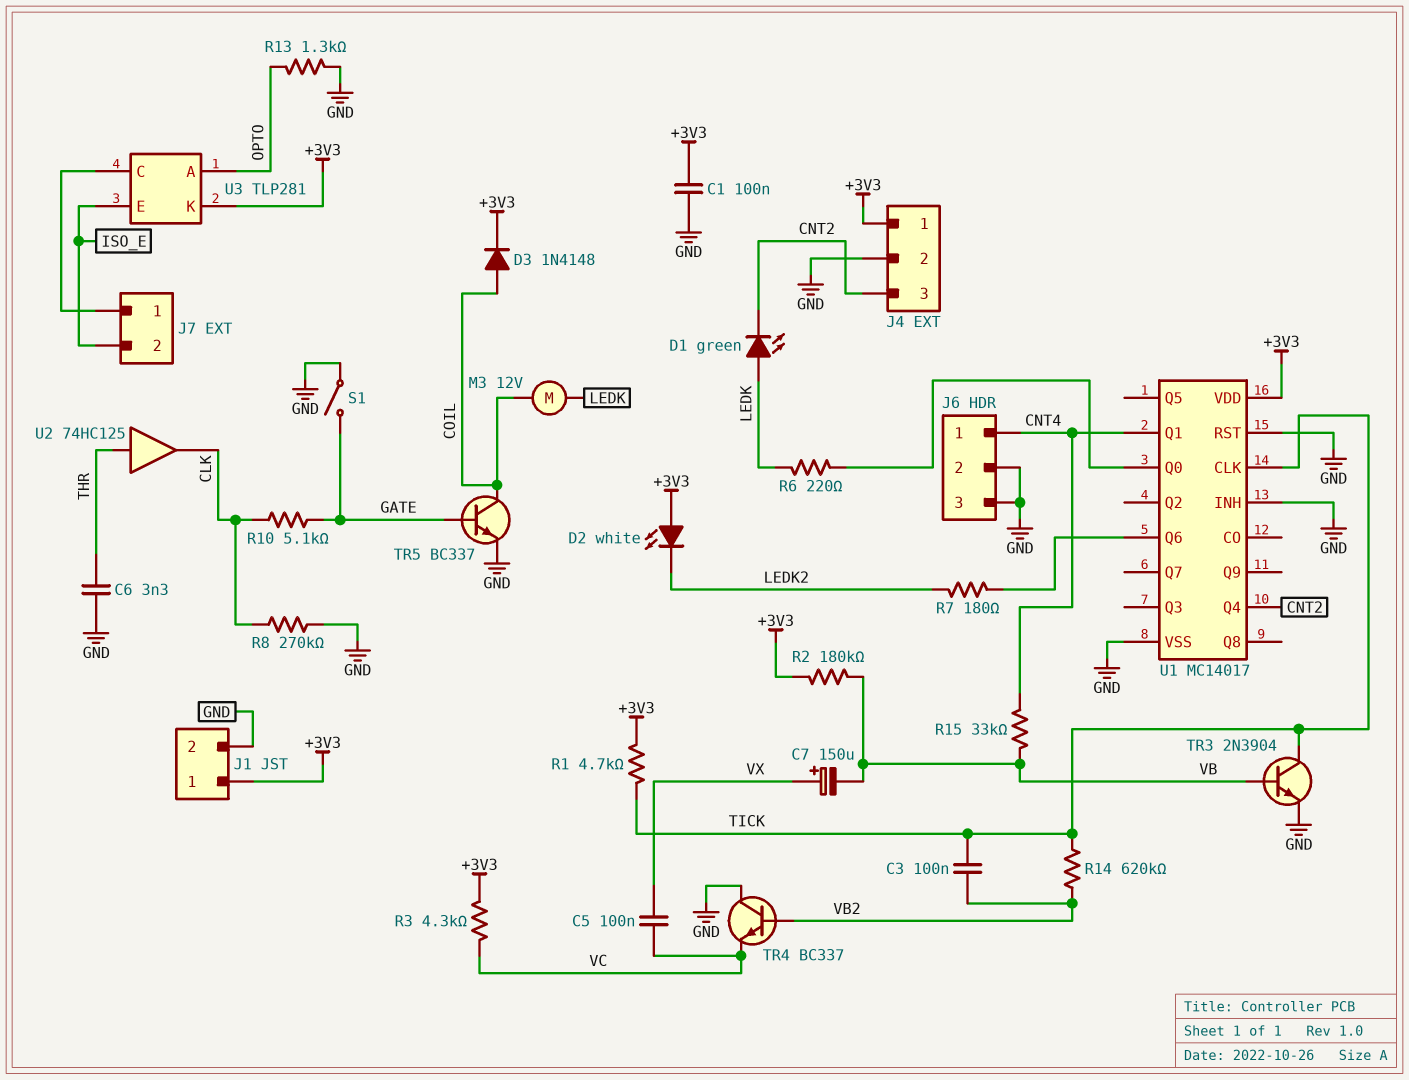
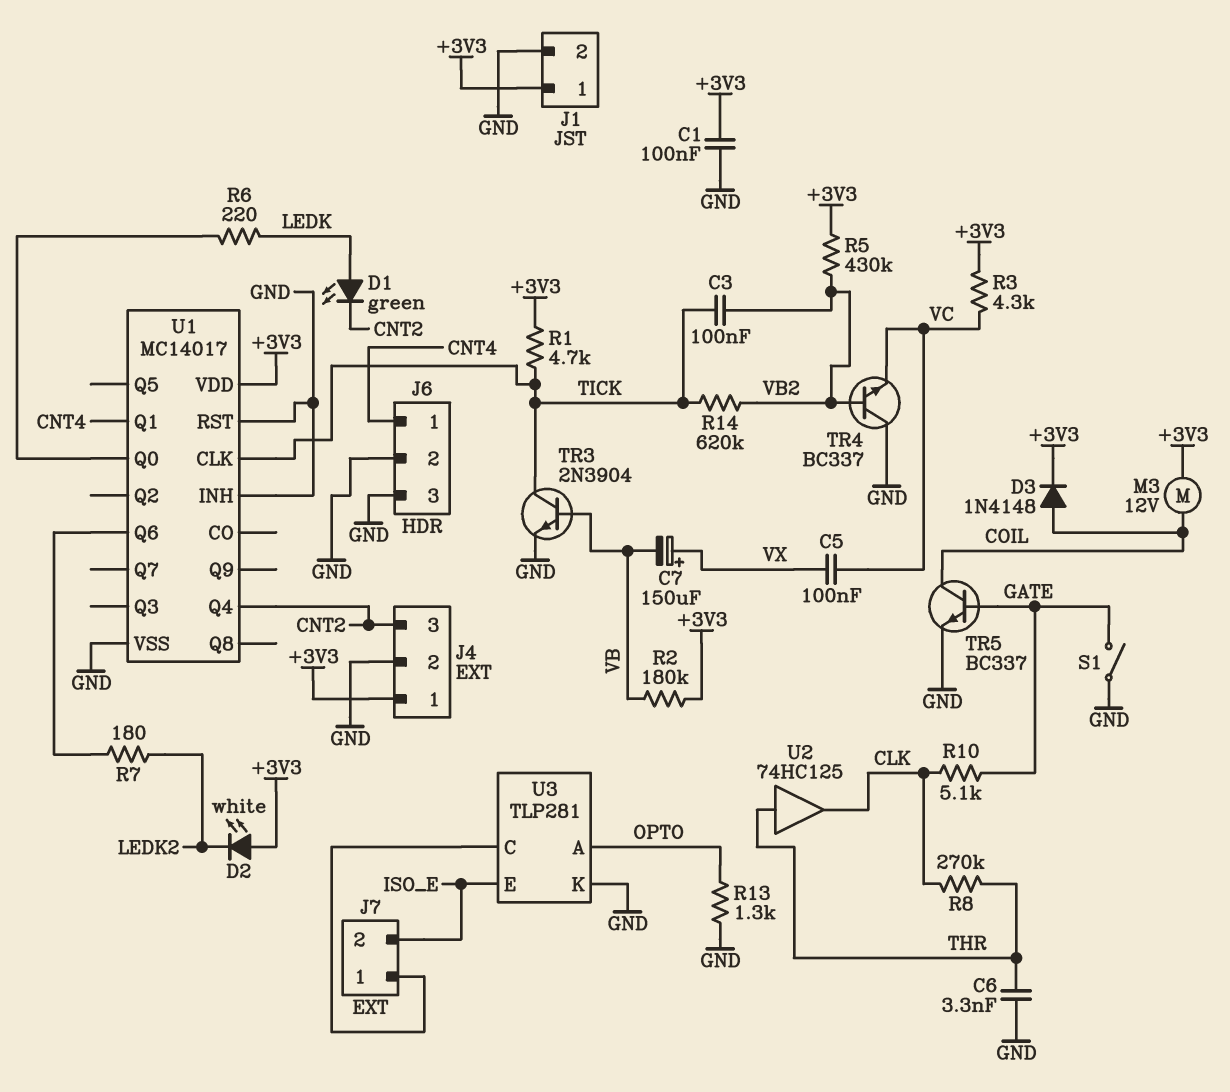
M3: motor 12V (COIL, LEDK) -> motor 12V (+3V3, COIL)
R5: none -> 430k (+3V3, VB2)
R8: 270k (CLK, GND) -> 270k (CLK, THR)
R15: 33k (CNT4, VB) -> none
U3 pin K: +3V3 -> GND

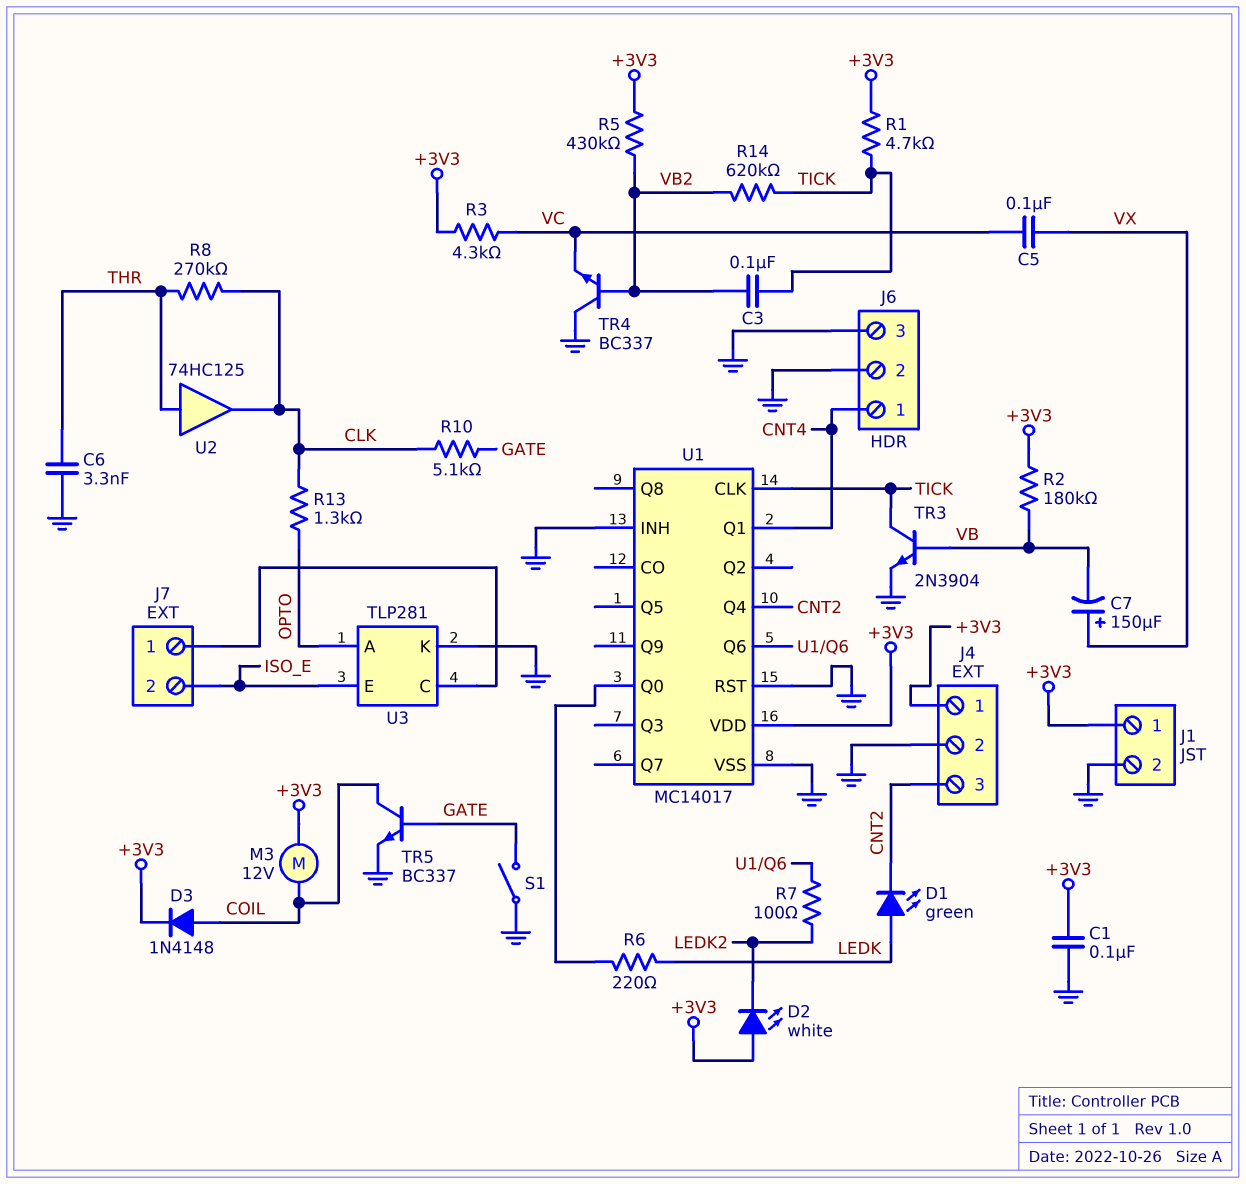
R7: 180 (LEDK2, U1/Q6) -> 100 (LEDK2, U1/Q6)
R13: 1.3k (GND, OPTO) -> 1.3k (CLK, OPTO)

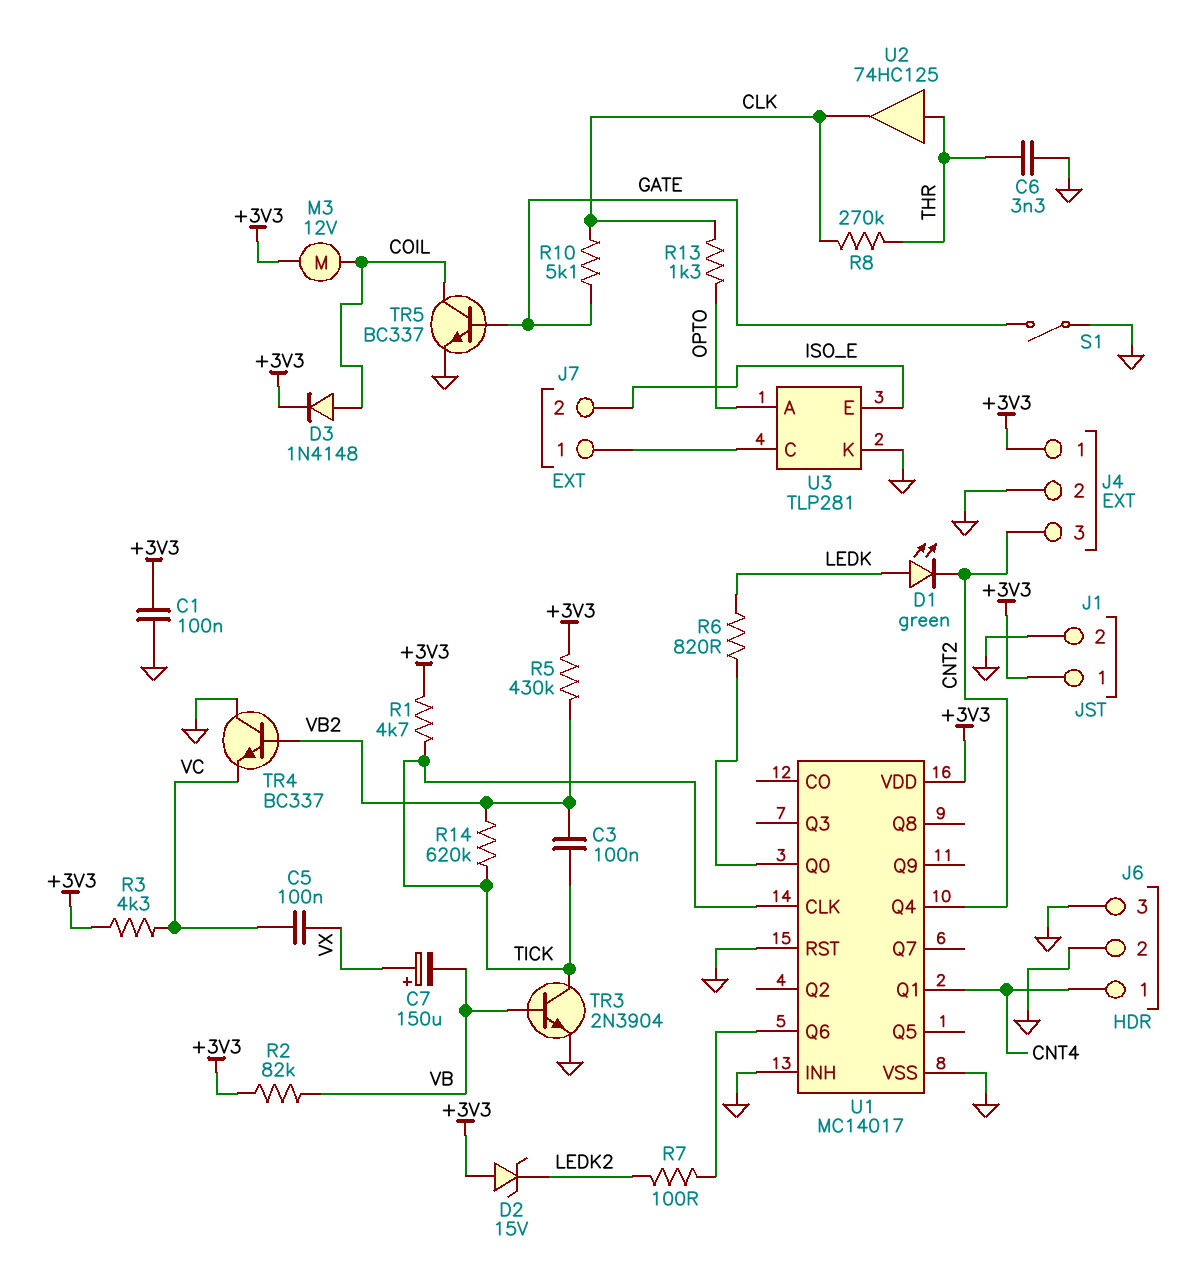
D2: LED white (A +3V3, K LEDK2) -> zener 15V (A +3V3, K LEDK2)
R2: 180k (+3V3, VB) -> 82k (+3V3, VB)
R6: 220 (LEDK, U1/Q0) -> 820 (LEDK, U1/Q0)

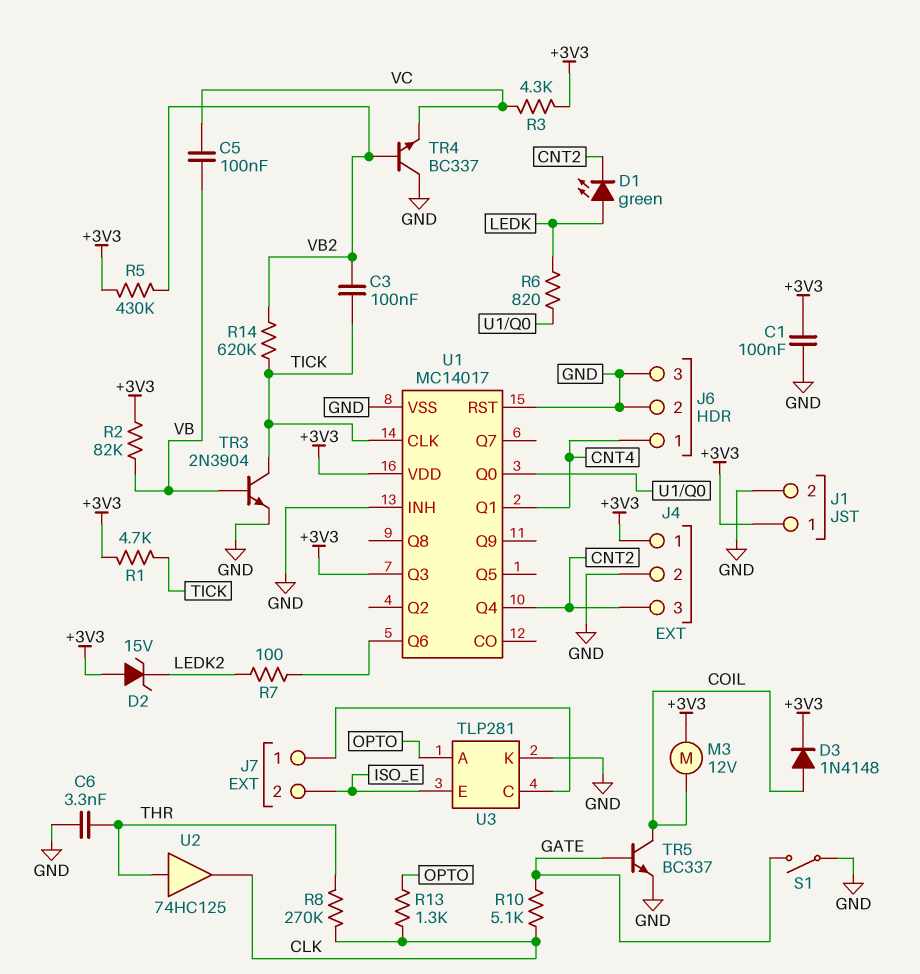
C5: 100nF (VC, VX) -> 100nF (VB, VC)
C7: 150uF (plus VX, minus VB) -> none
U1 pin Q3: none -> +3V3

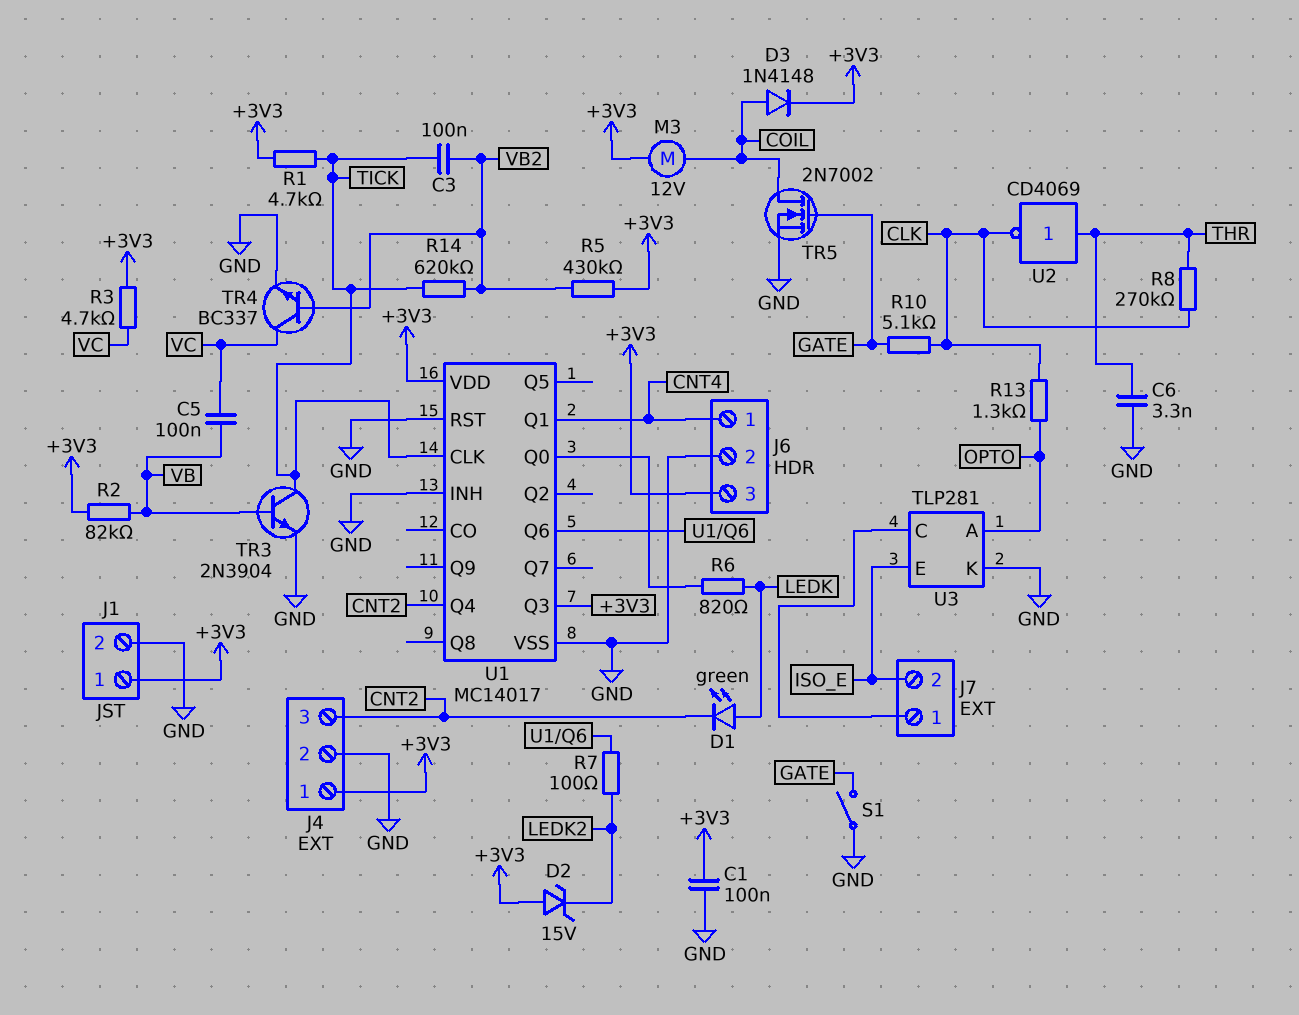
J6 pin 3: GND -> +3V3
R3: 4.3k (+3V3, VC) -> 4.7k (+3V3, VC)
TR4: NPN BC337 (B VB2, C GND, E VC) -> NPN BC337 (B VB2, C VC, E GND)
TR5: NPN BC337 (B GATE, C COIL, E GND) -> NMOS 2N7002 (G GATE, D COIL, S GND)
U2: buffer 74HC125 (in THR, out CLK) -> NOT CD4069 (in THR, out CLK)

